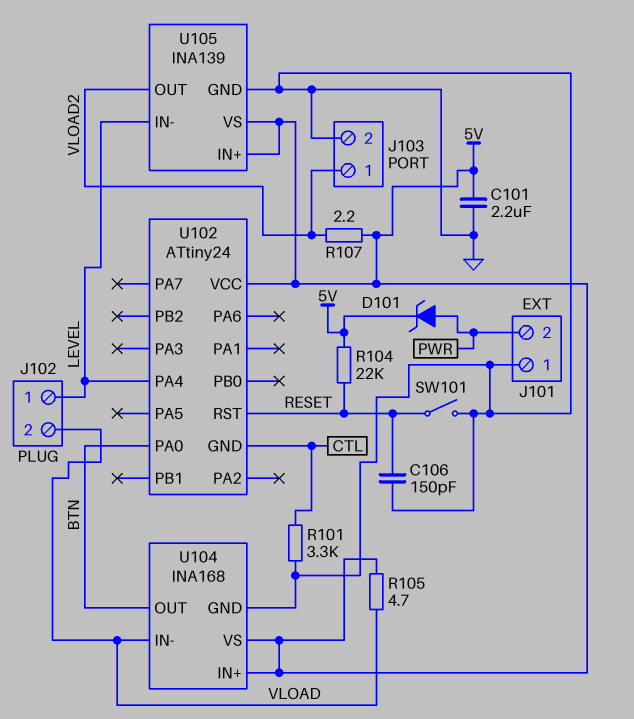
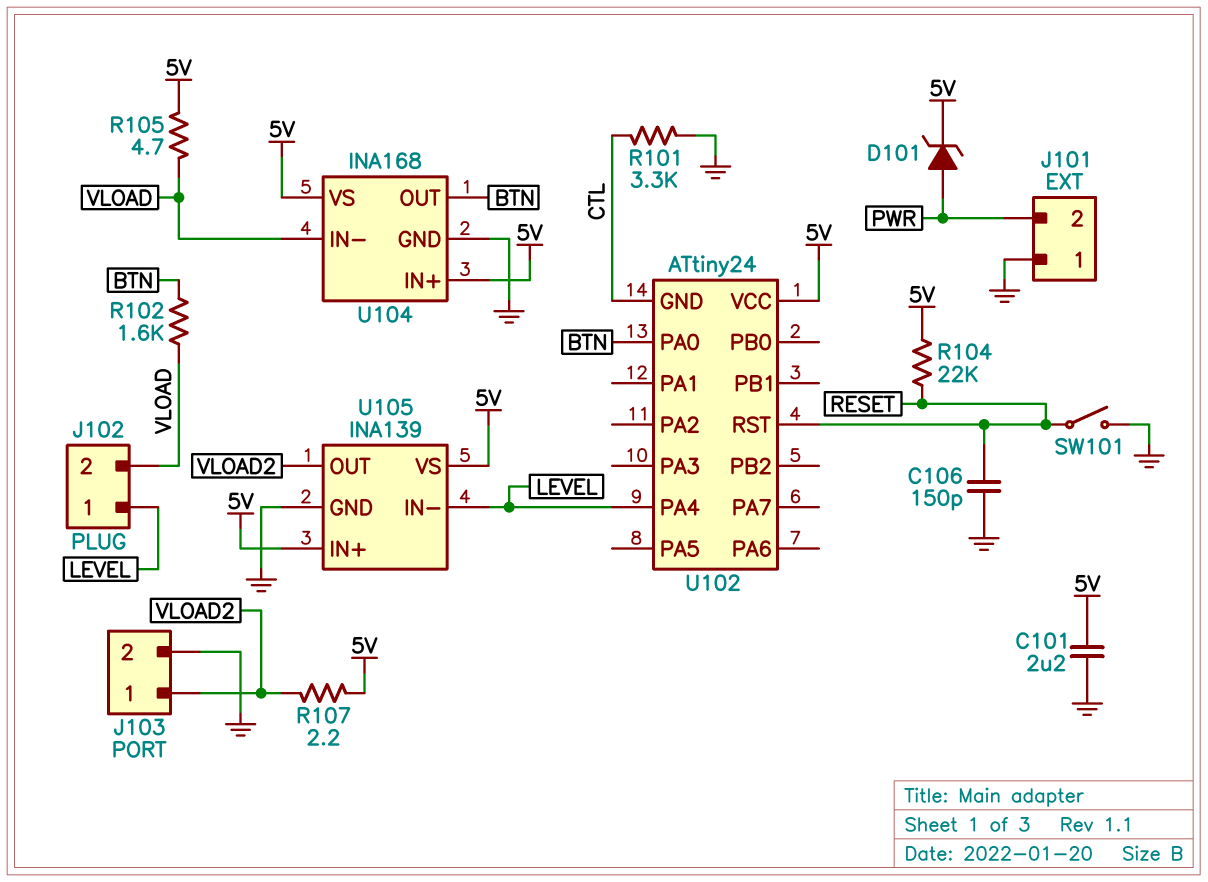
R102: none -> 1.6k (BTN, VLOAD)

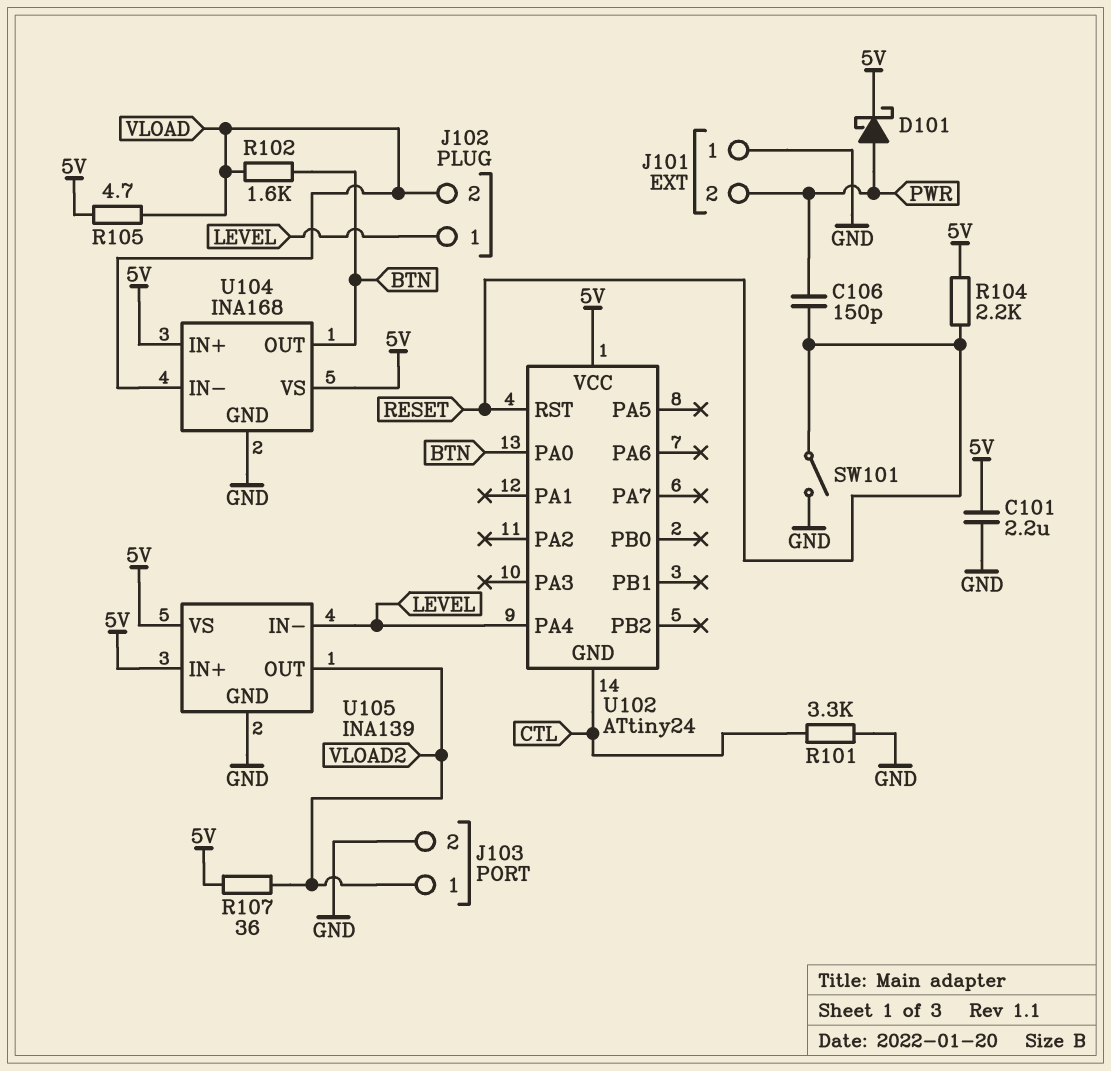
C106: 150pF (GND, RESET) -> 150pF (PWR, RESET)
D101: zener (A PWR, K 5V) -> schottky (A PWR, K 5V)
R104: 22k (5V, RESET) -> 2.2k (5V, RESET)
R107: 2.2 (5V, VLOAD2) -> 36 (5V, VLOAD2)

